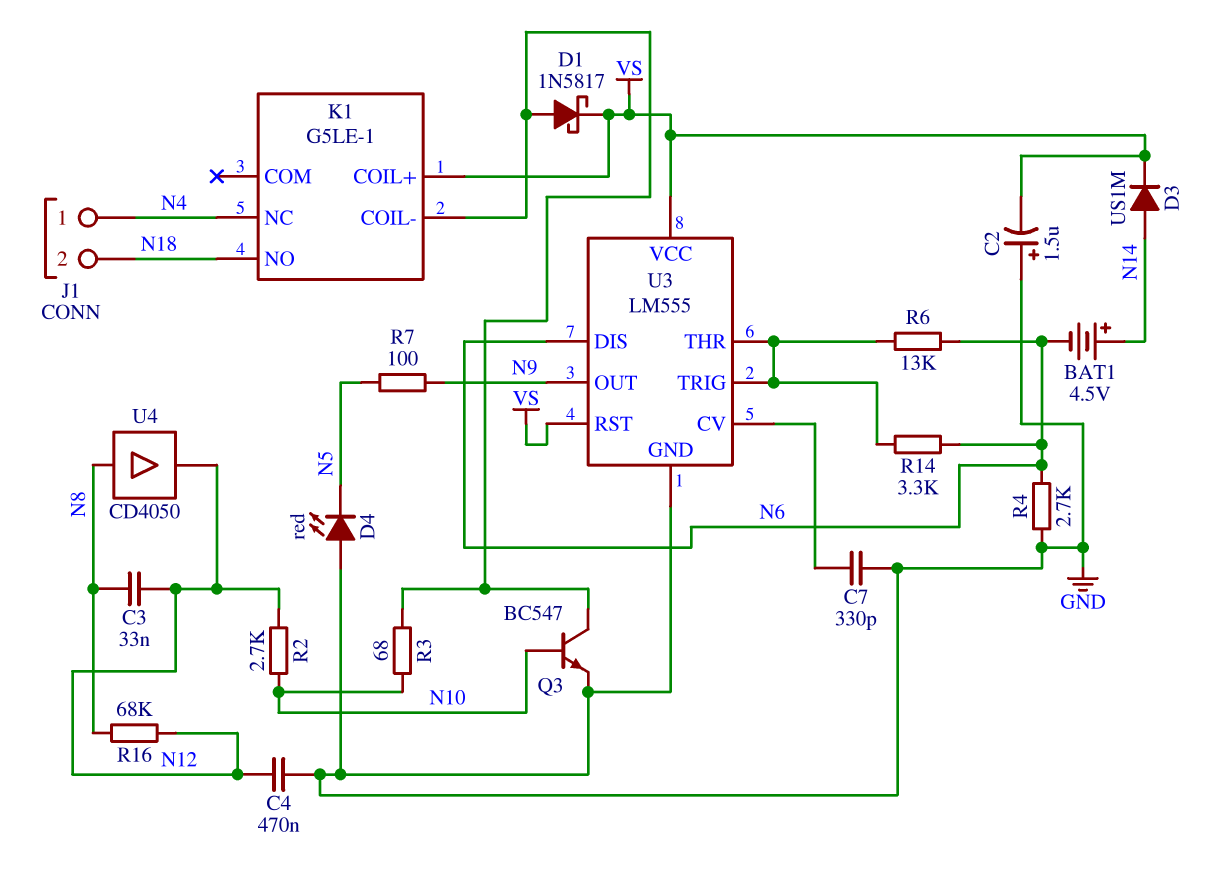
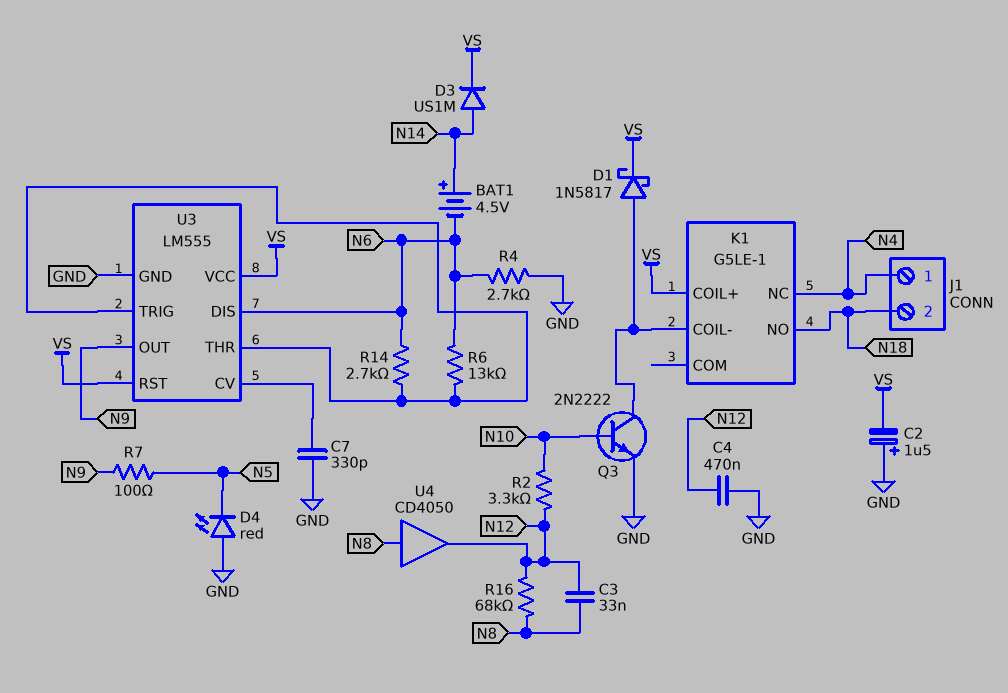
Q3: NPN BC547 (B N10, C K1/COIL-, E GND) -> NPN 2N2222 (B N10, C K1/COIL-, E GND)
R2: 2.7k (N10, N12) -> 3.3k (N10, N12)
R3: 68 (K1/COIL-, N10) -> none
R14: 3.3k (N6, U3/THR) -> 2.7k (N6, U3/THR)

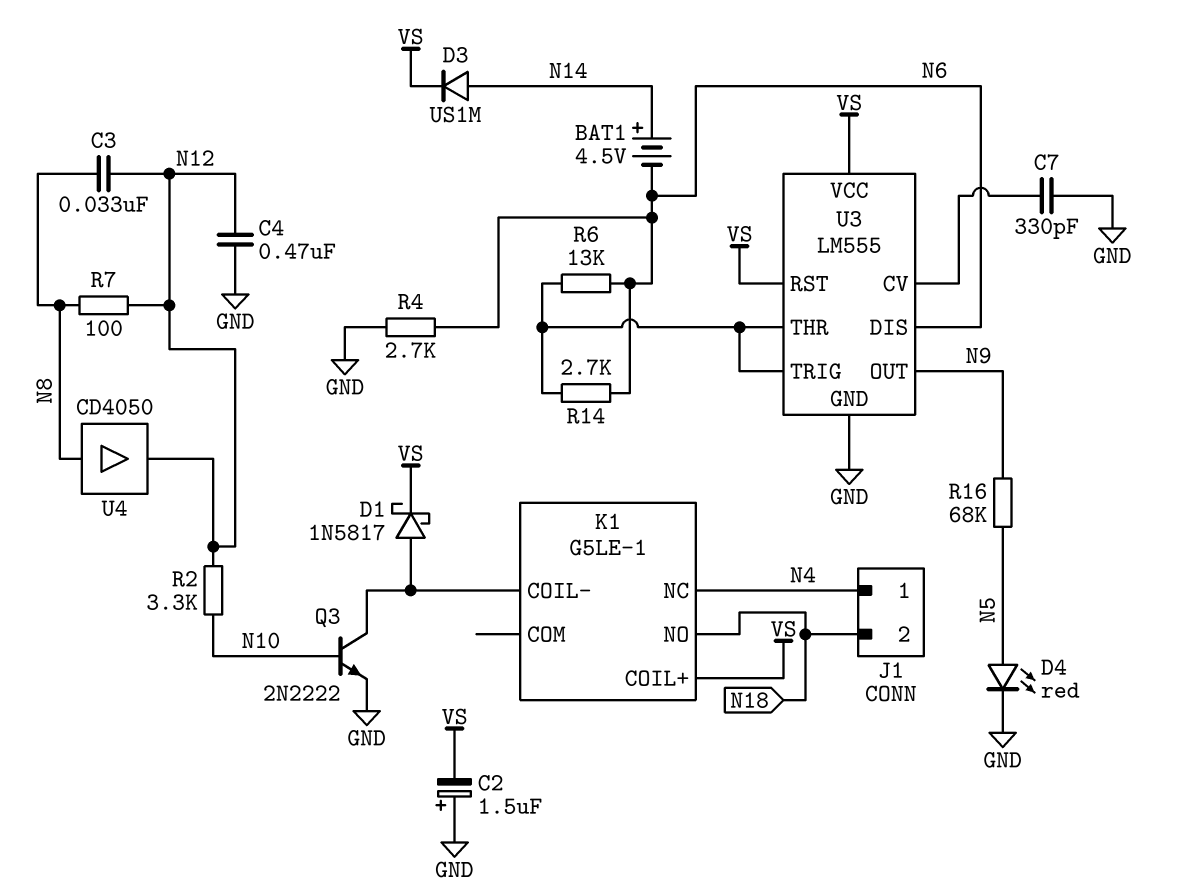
D4: LED red (A GND, K N5) -> LED red (A N5, K GND)
R7: 100 (N5, N9) -> 100 (N8, N12)
R16: 68k (N8, N12) -> 68k (N5, N9)

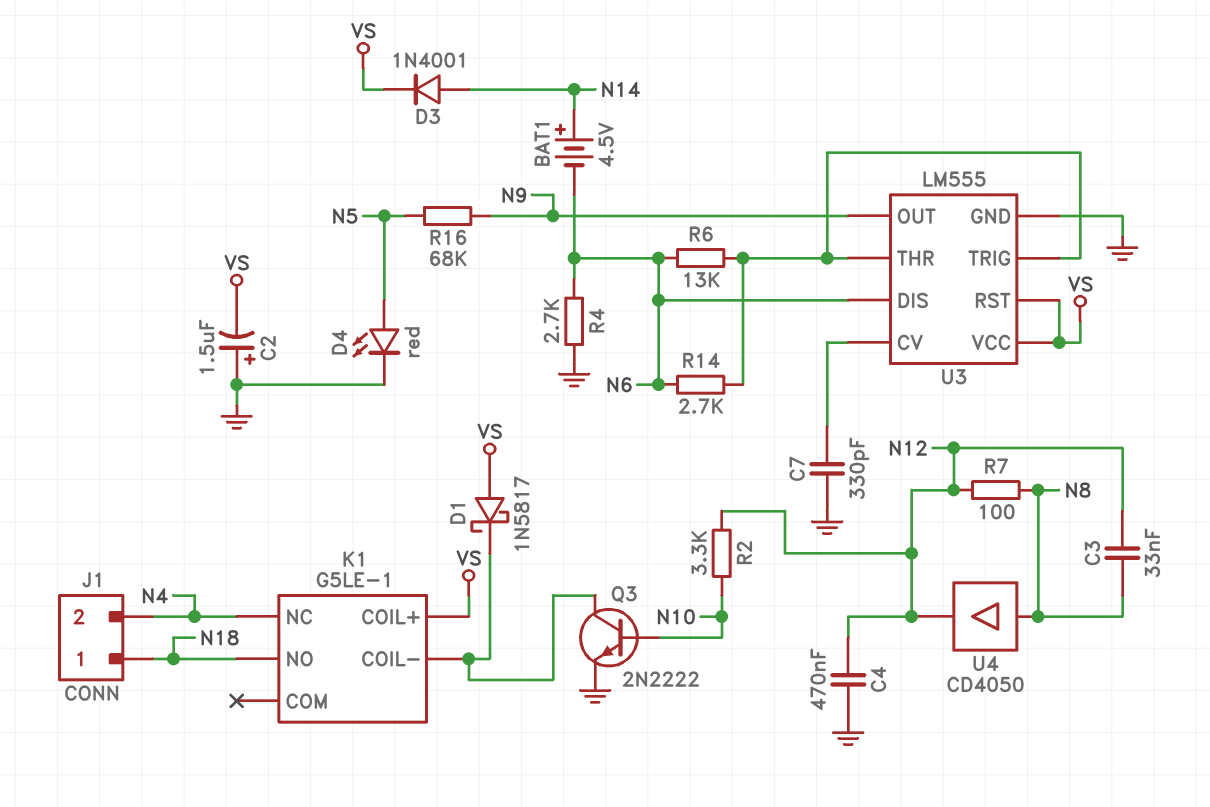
D1: schottky 1N5817 (A K1/COIL-, K VS) -> schottky 1N5817 (A VS, K K1/COIL-)
D3: diode US1M (A N14, K VS) -> diode 1N4001 (A N14, K VS)
J1 pin 1: N4 -> N18
J1 pin 2: N18 -> N4

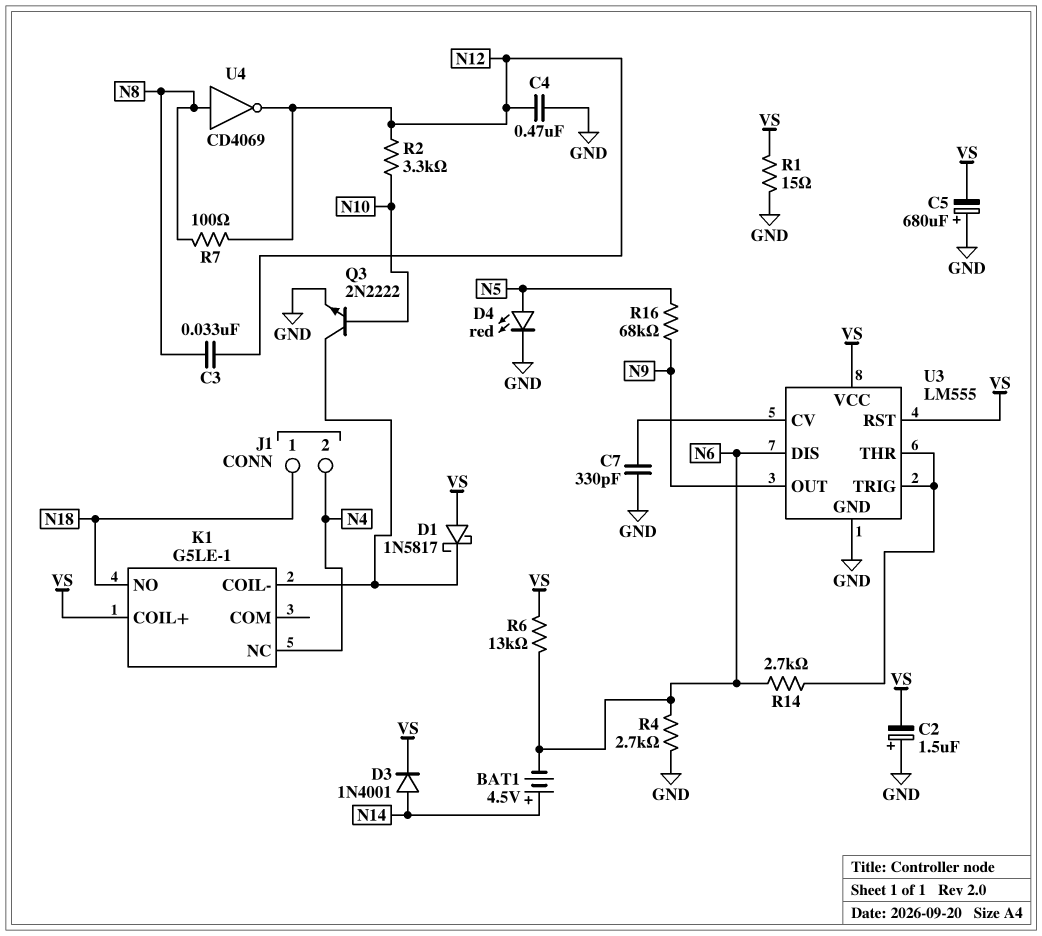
C5: none -> 680uF (plus GND, minus VS)
R1: none -> 15 (GND, VS)
R6: 13k (N6, U3/THR) -> 13k (N6, VS)
U4: buffer CD4050 (in N8, out N12) -> NOT CD4069 (in N8, out N12)

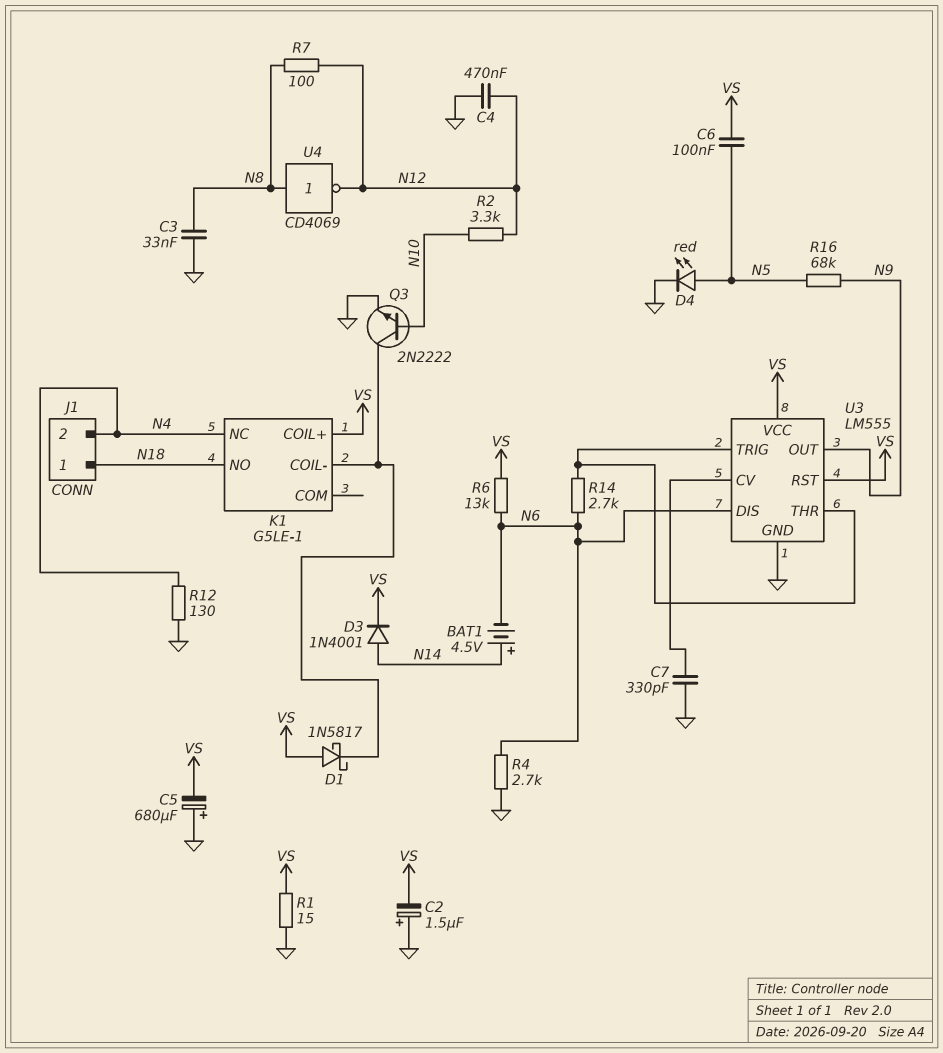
C3: 33nF (N8, N12) -> 33nF (GND, N8)
C6: none -> 100nF (N5, VS)
R12: none -> 130 (GND, N4)

